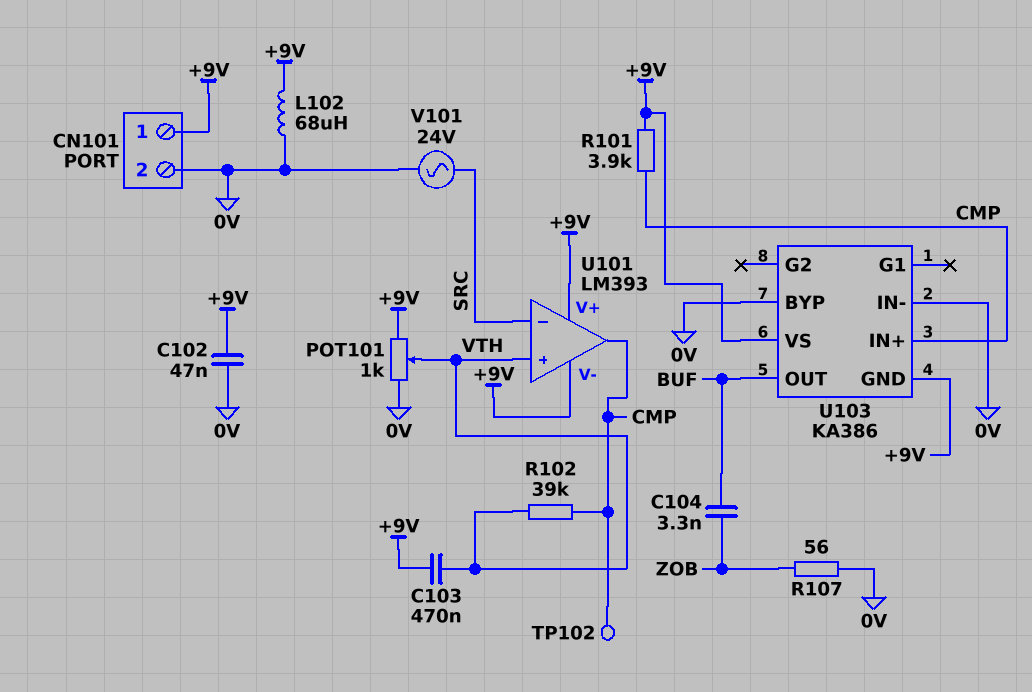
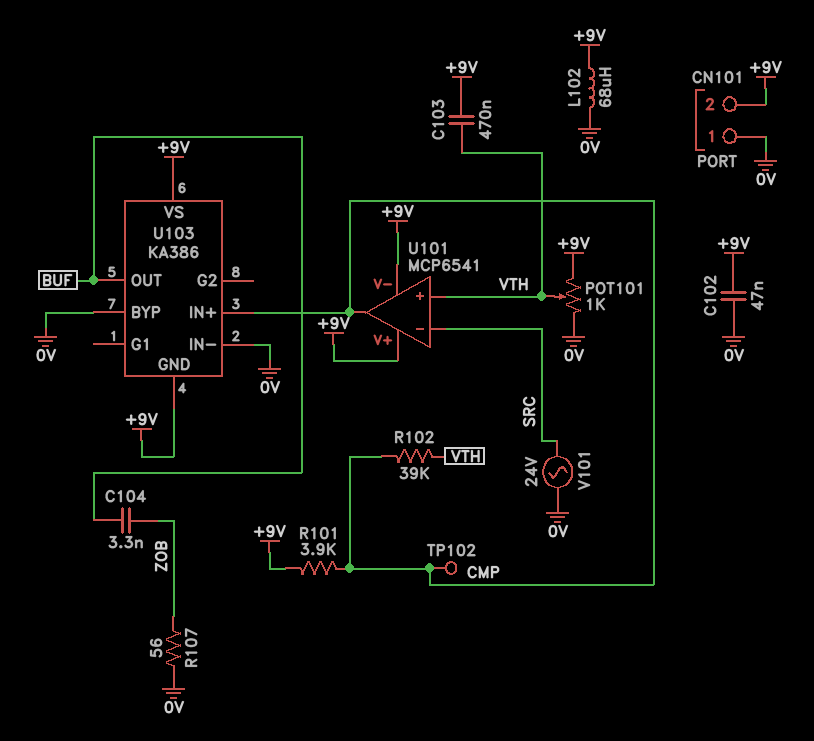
CN101 pin 1: +9V -> 0V
CN101 pin 2: 0V -> +9V
U101: LM393 -> MCP6541

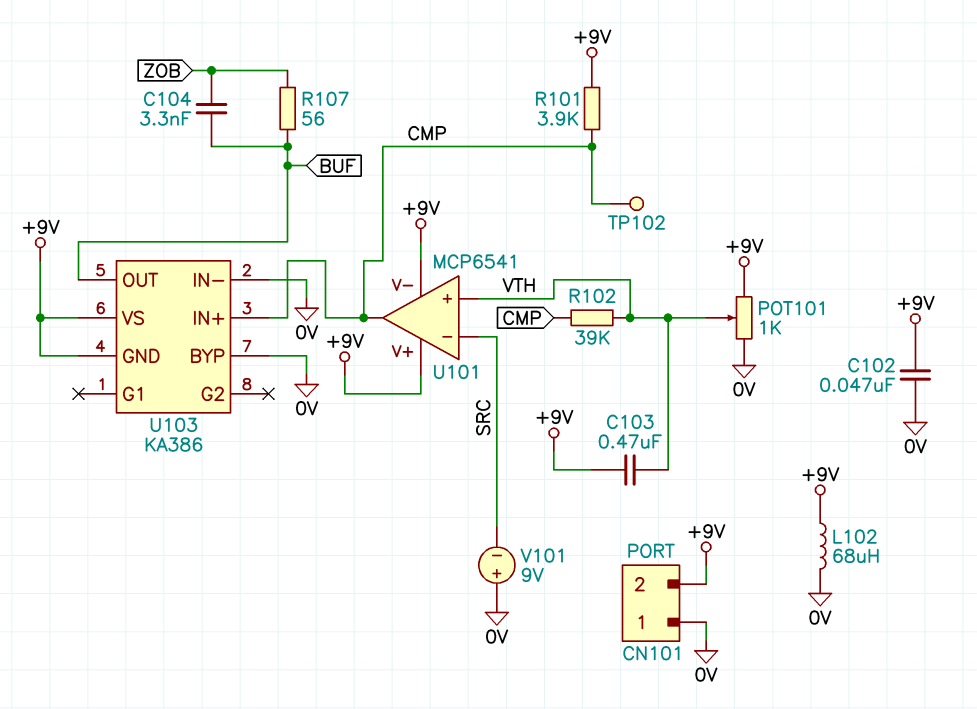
R107: 56 (0V, ZOB) -> 56 (BUF, ZOB)
V101: AC 24V (0V, SRC) -> 9V (plus 0V, minus SRC)

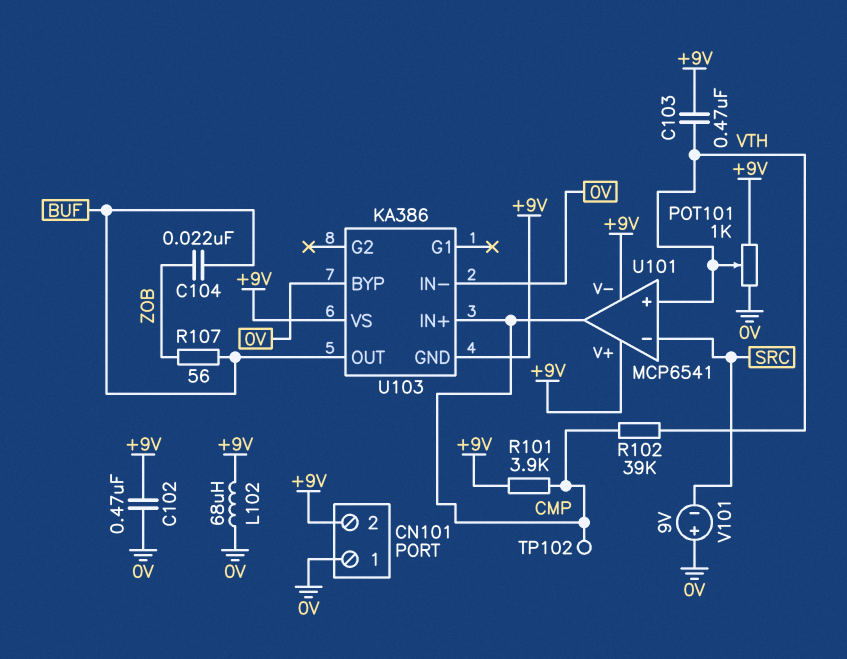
C102: 47nF (+9V, 0V) -> 470nF (+9V, 0V)
C104: 3.3nF (BUF, ZOB) -> 22nF (BUF, ZOB)

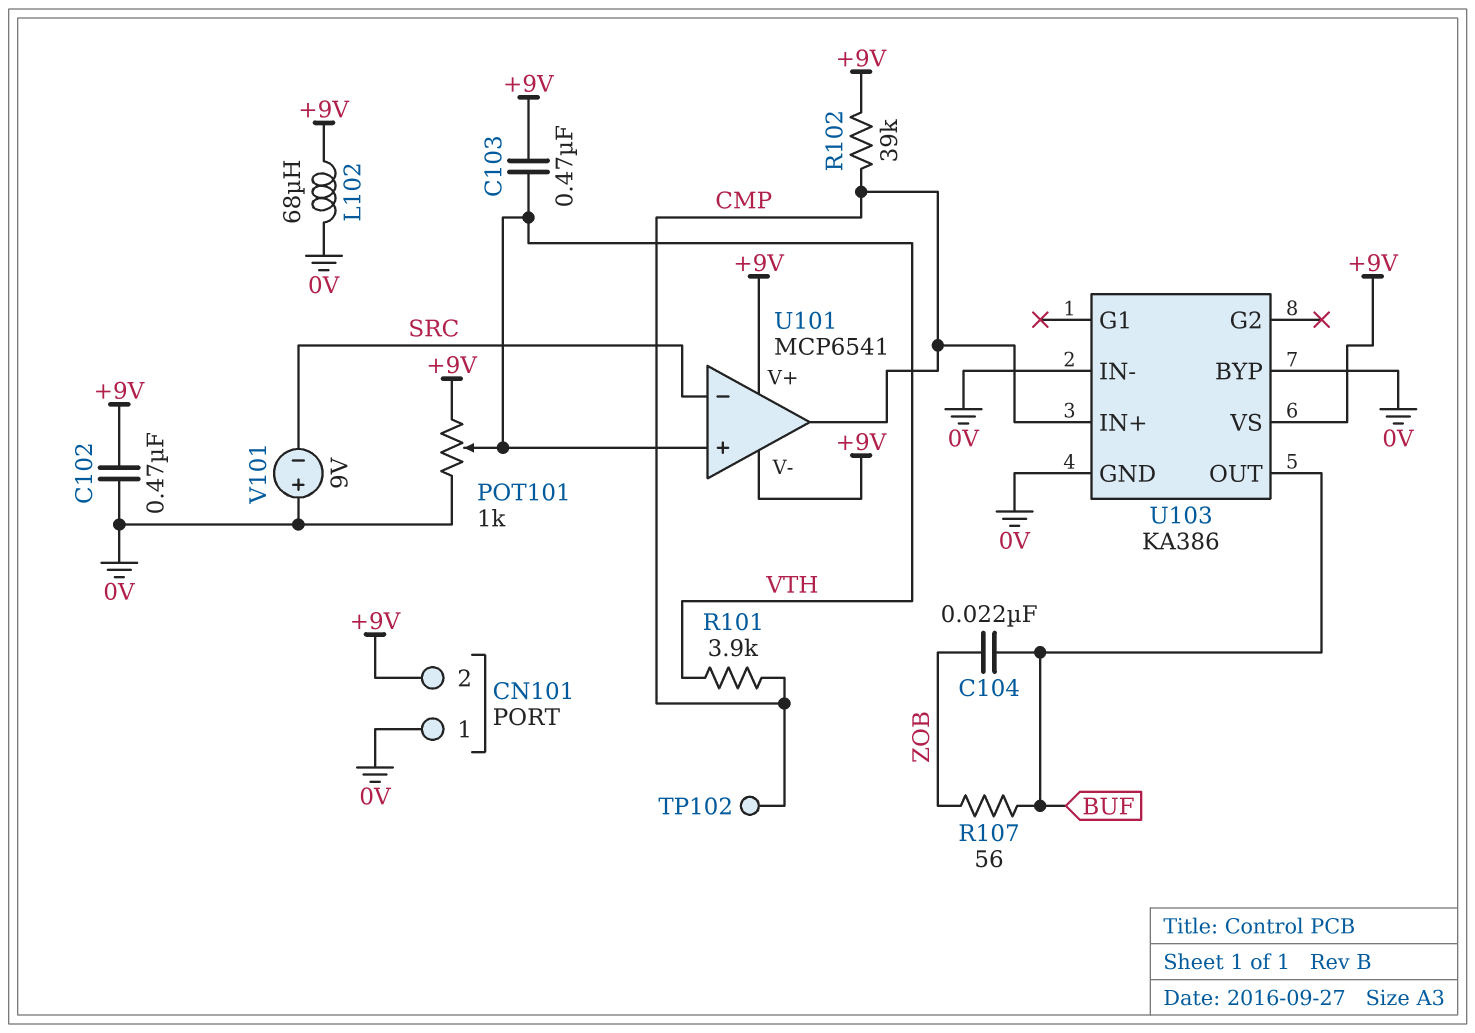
R101: 3.9k (+9V, CMP) -> 3.9k (CMP, VTH)
R102: 39k (CMP, VTH) -> 39k (+9V, CMP)
U103 pin GND: +9V -> 0V

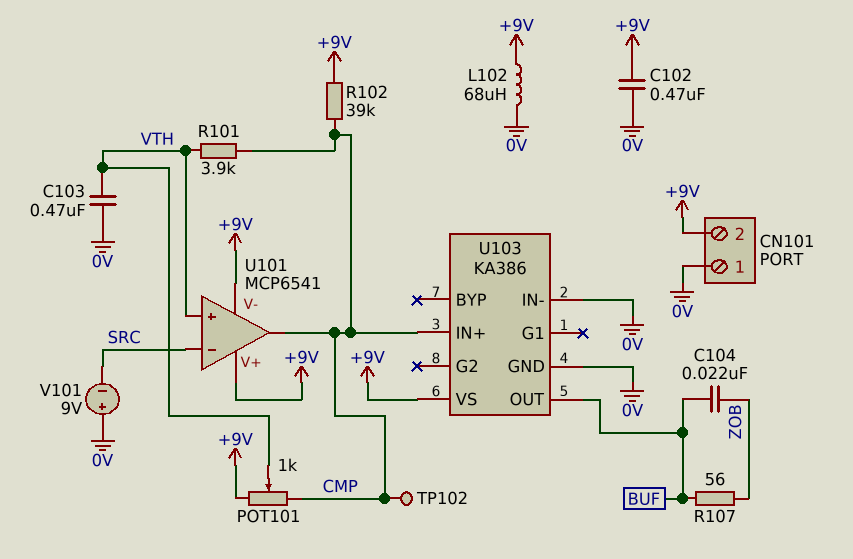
C103: 470nF (+9V, VTH) -> 470nF (0V, VTH)
POT101: 1k (+9V, 0V, wiper VTH) -> 1k (+9V, CMP, wiper VTH)
U103 pin BYP: 0V -> none

